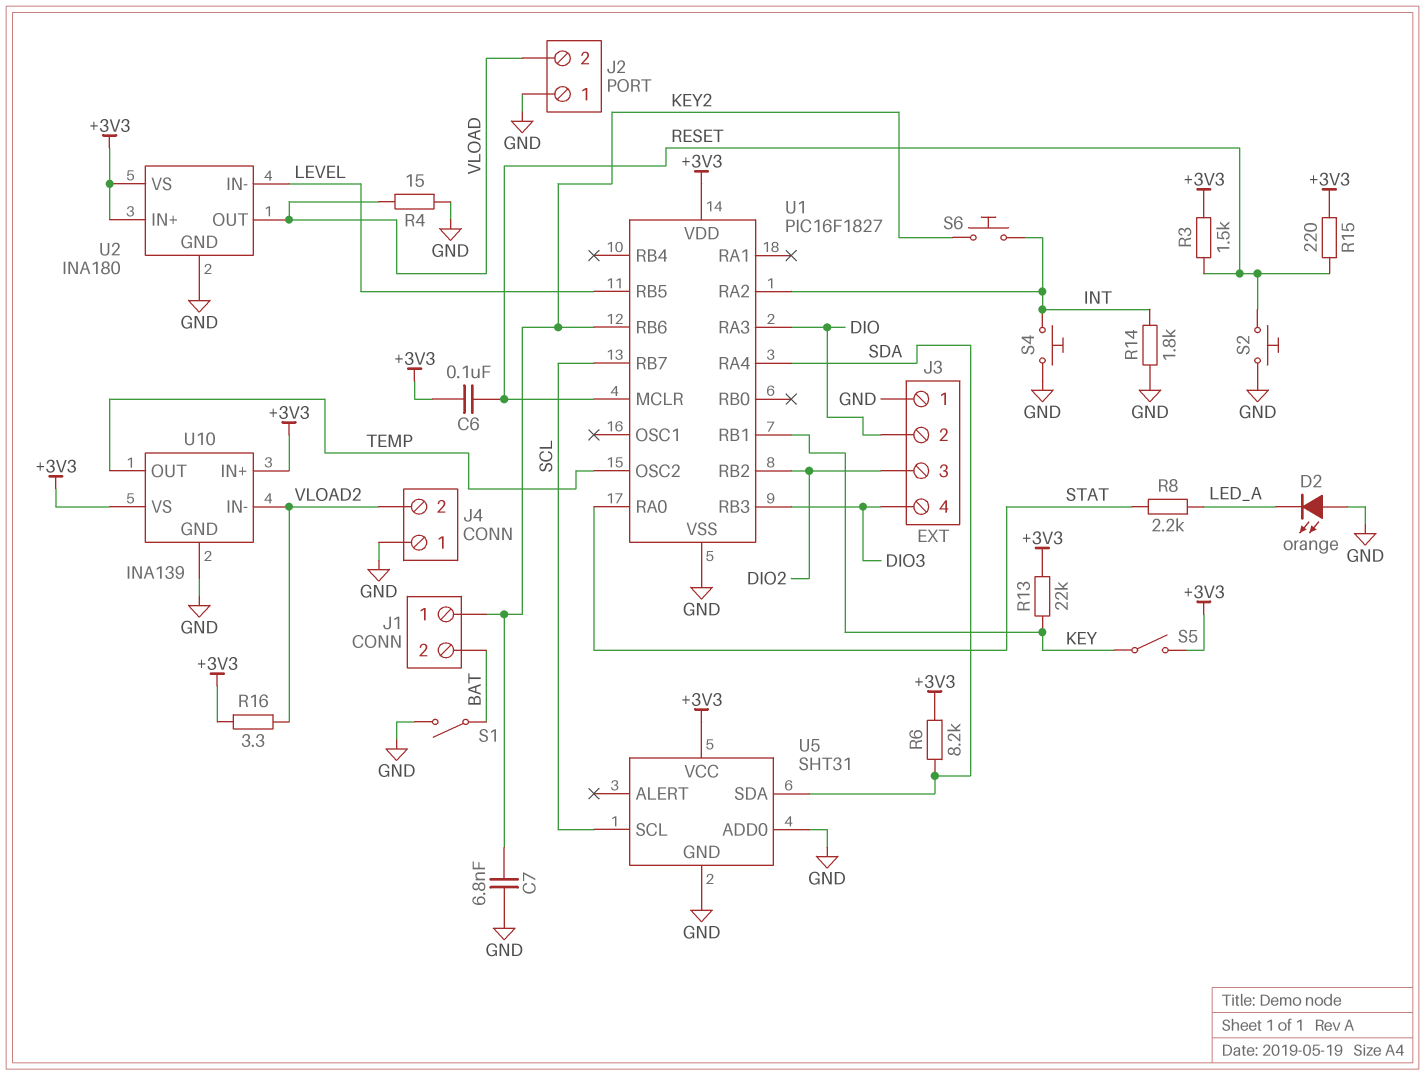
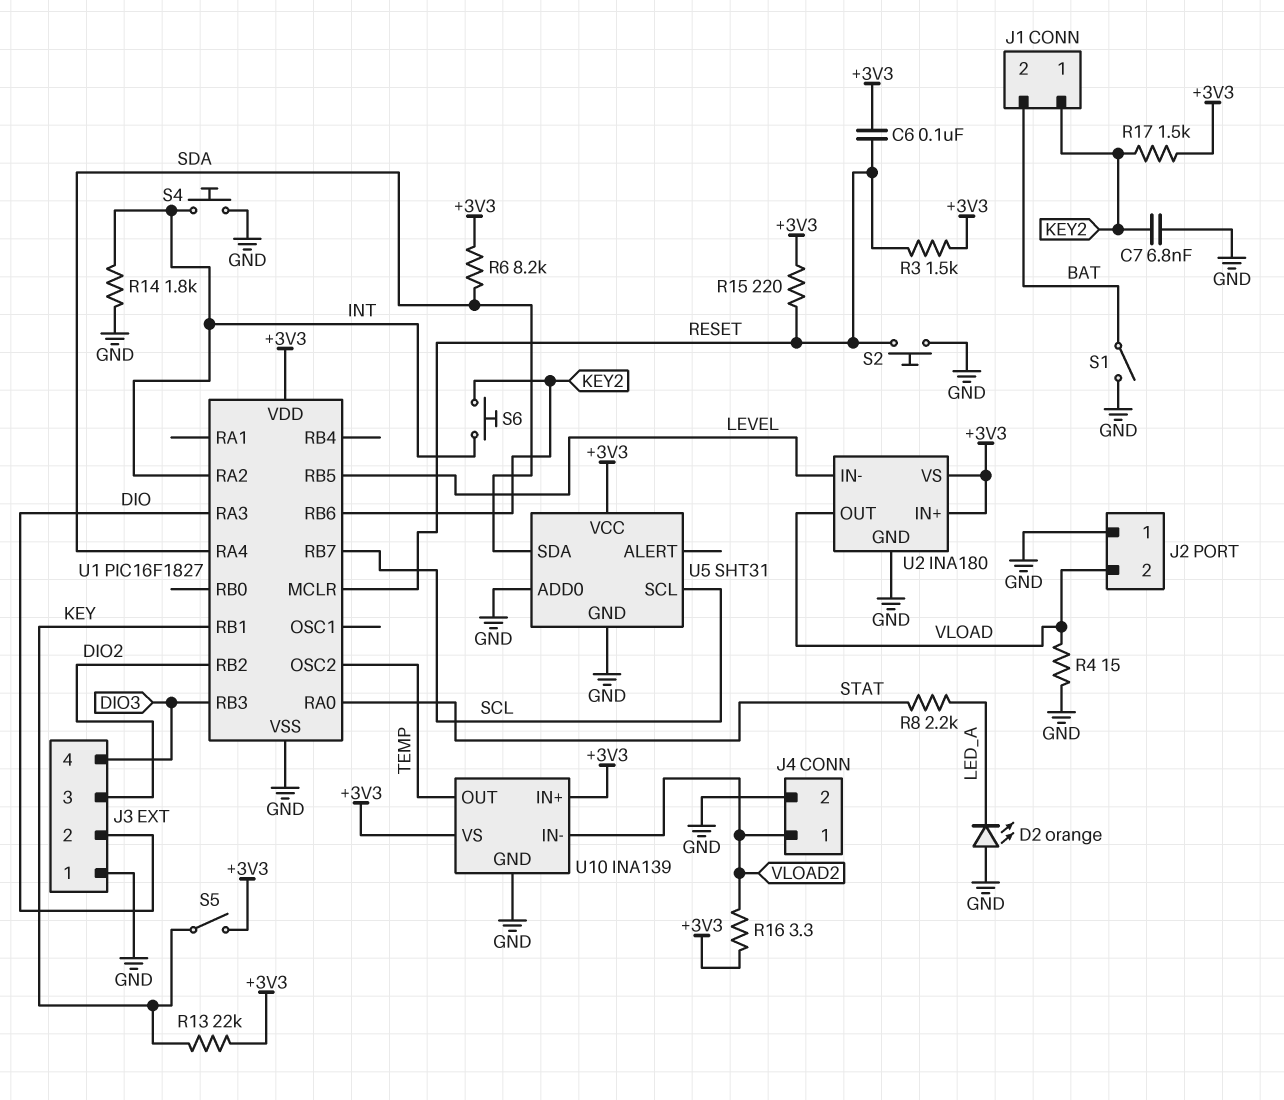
J4 pin 1: GND -> VLOAD2
J4 pin 2: VLOAD2 -> GND
R17: none -> 1.5k (+3V3, KEY2)

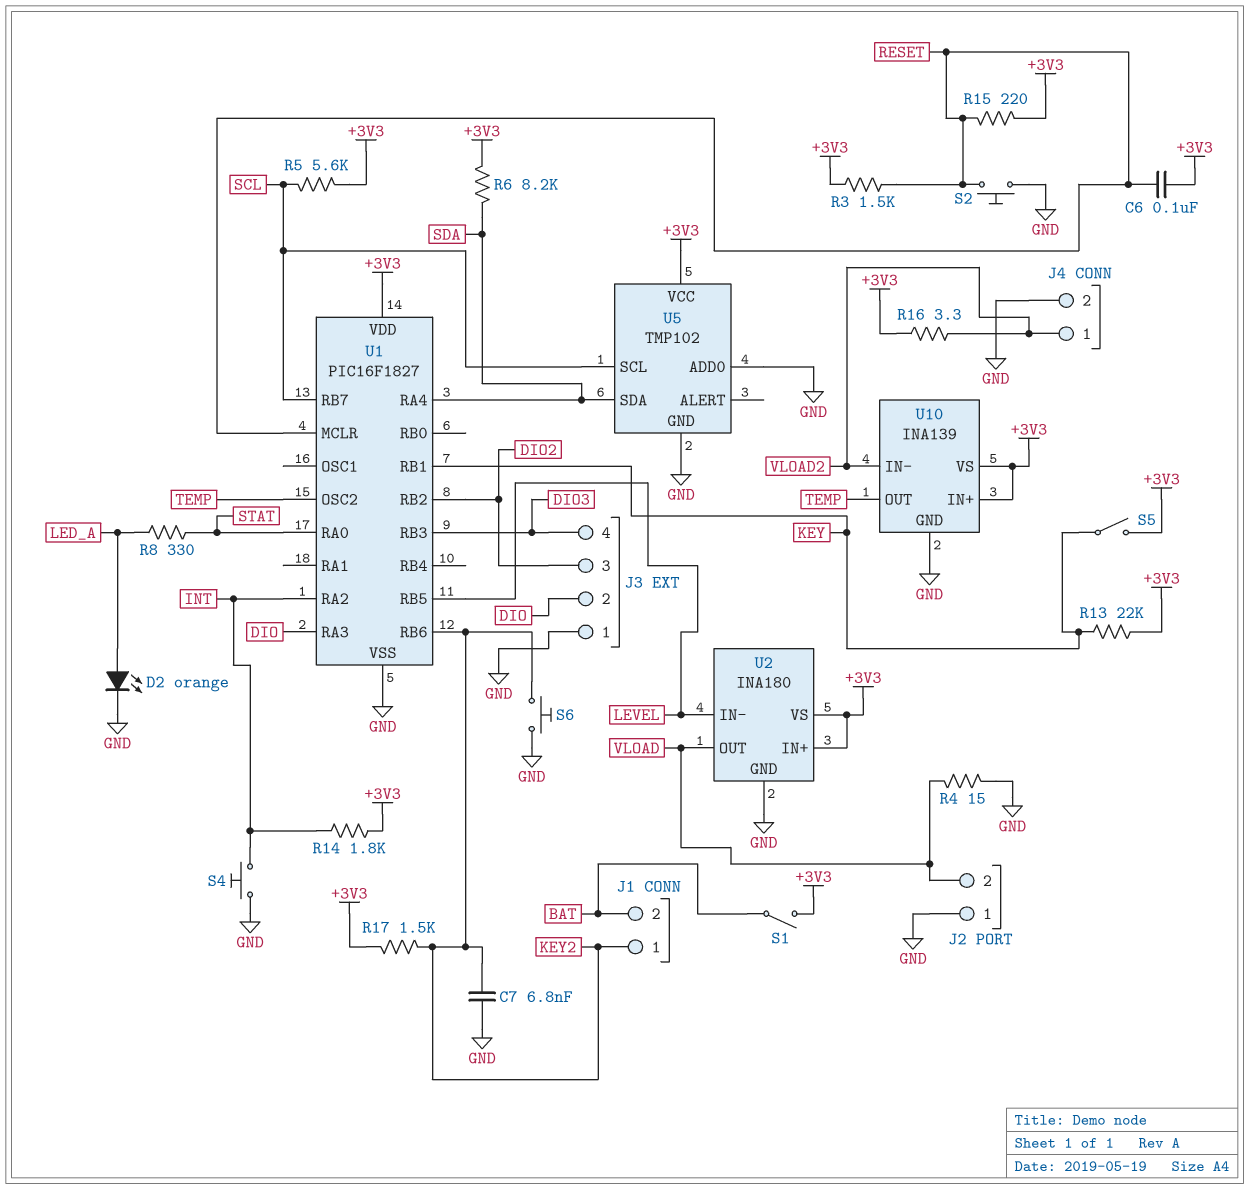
D2: LED orange (A GND, K LED_A) -> LED orange (A LED_A, K GND)
R5: none -> 5.6k (+3V3, SCL)
R8: 2.2k (LED_A, STAT) -> 330 (LED_A, STAT)
R14: 1.8k (GND, INT) -> 1.8k (+3V3, INT)
S1: switch (BAT, GND) -> switch (+3V3, BAT)
S6: button (INT, KEY2) -> button (GND, KEY2)
U5: SHT31 -> TMP102

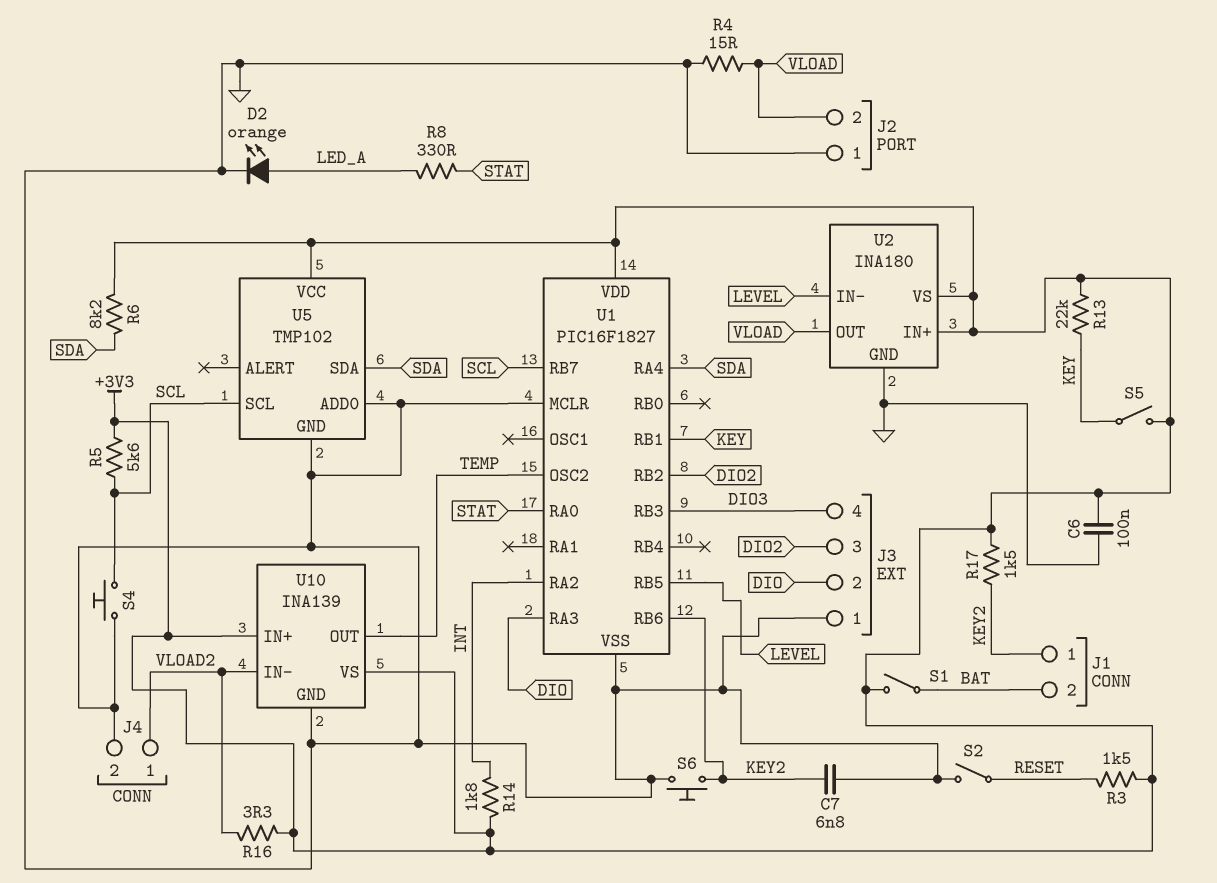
C6: 100nF (+3V3, RESET) -> 100nF (+3V3, GND)
R15: 220 (+3V3, RESET) -> none
S2: button (GND, RESET) -> switch (GND, RESET)
S4: button (GND, INT) -> button (GND, SCL)
U1 pin MCLR: RESET -> GND

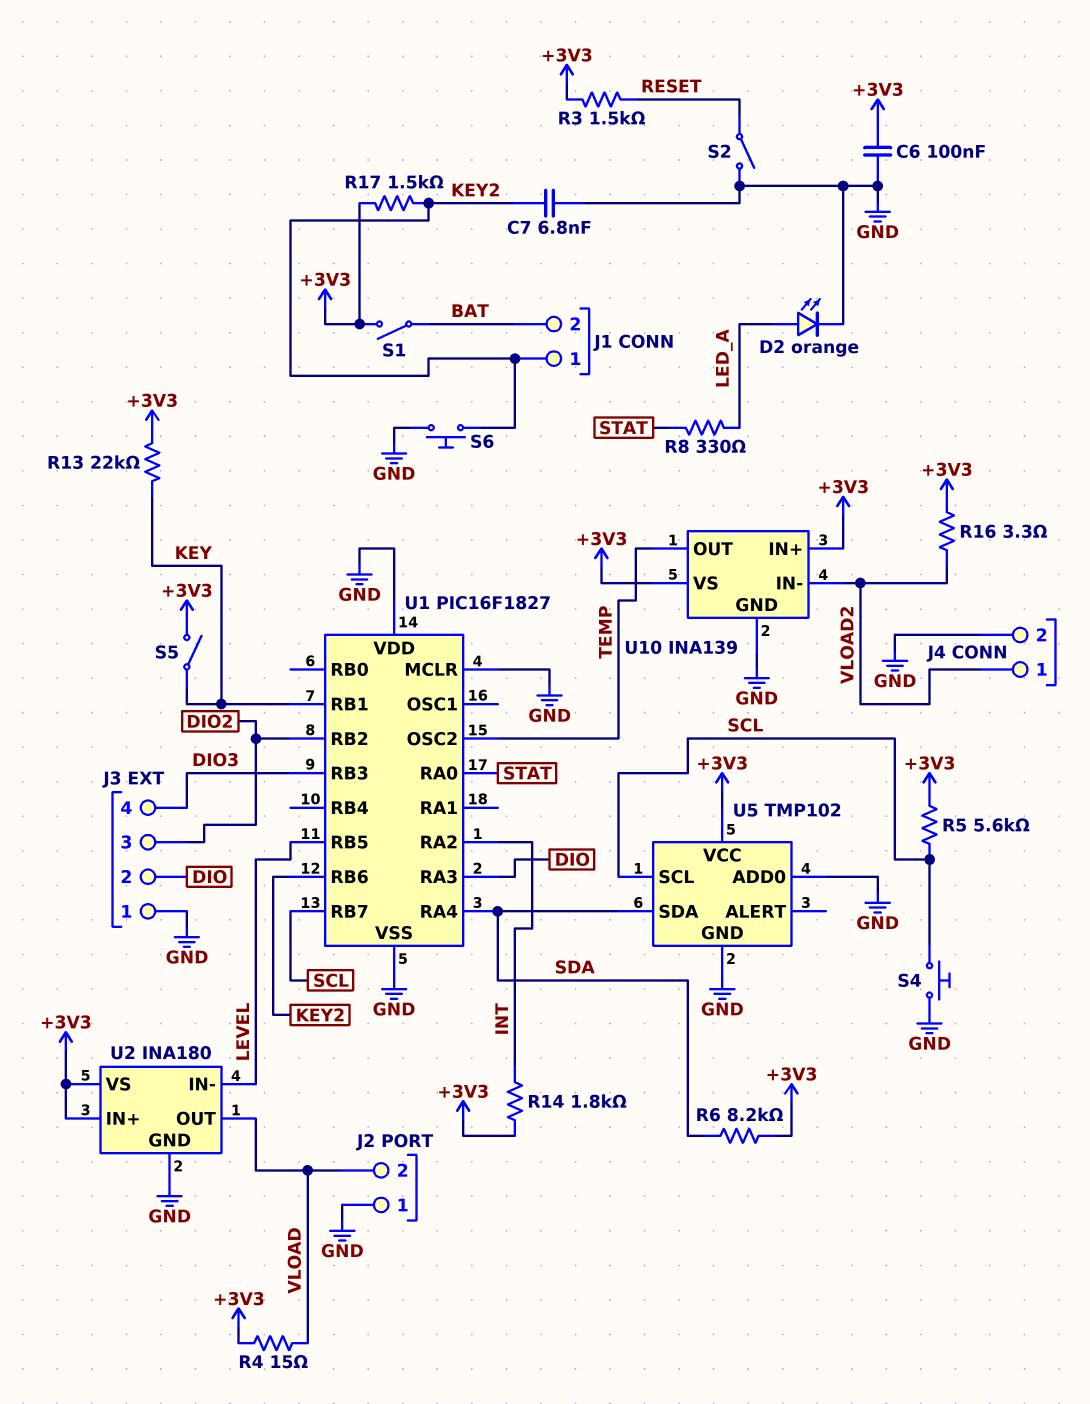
R4: 15 (GND, VLOAD) -> 15 (+3V3, VLOAD)
U1 pin VDD: +3V3 -> GND

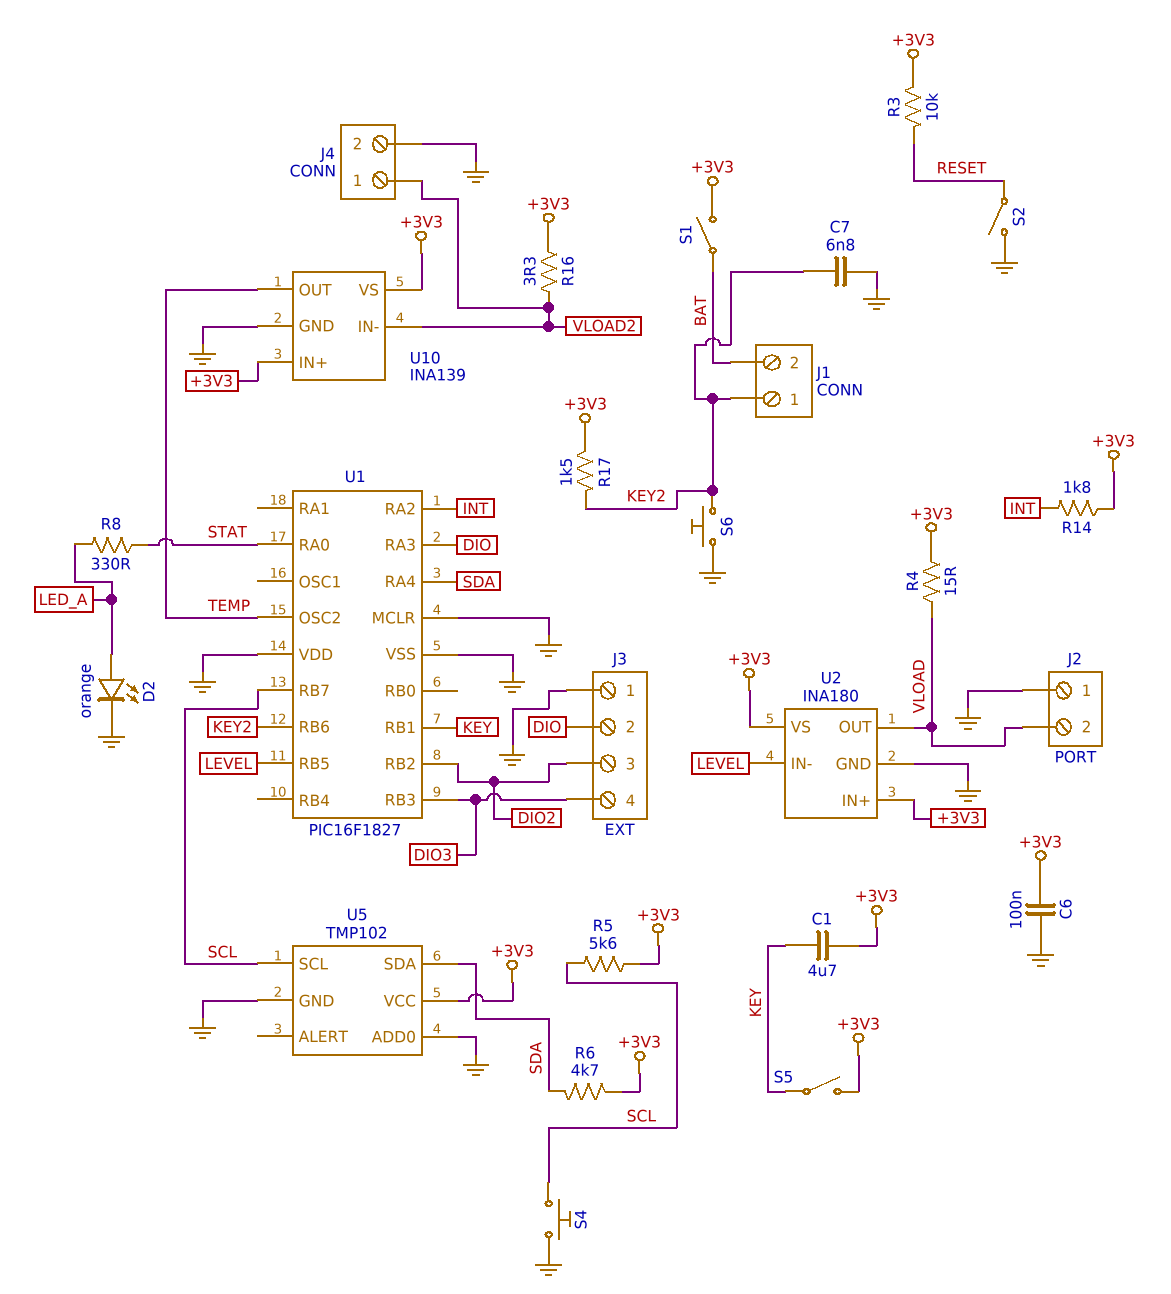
C1: none -> 4.7uF (+3V3, KEY)
R3: 1.5k (+3V3, RESET) -> 10k (+3V3, RESET)
R6: 8.2k (+3V3, SDA) -> 4.7k (+3V3, SDA)
R13: 22k (+3V3, KEY) -> none

